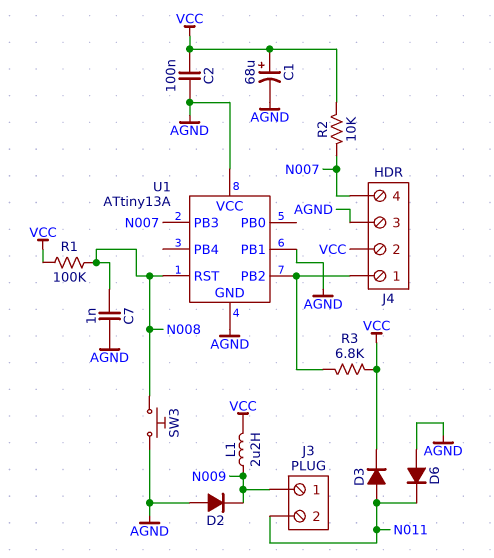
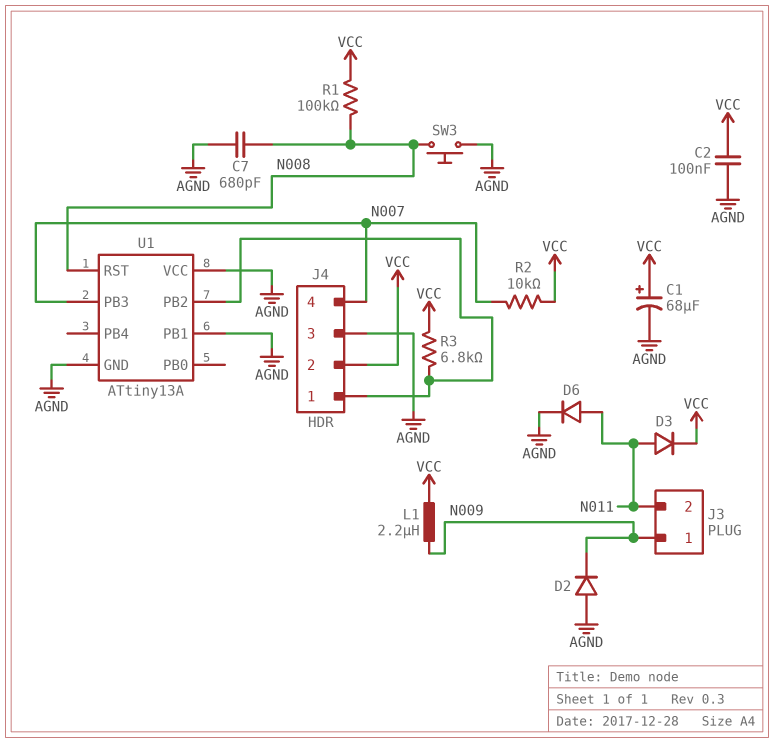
C7: 1nF (AGND, N008) -> 680pF (AGND, N008)
D6: diode (A AGND, K N011) -> diode (A N011, K AGND)

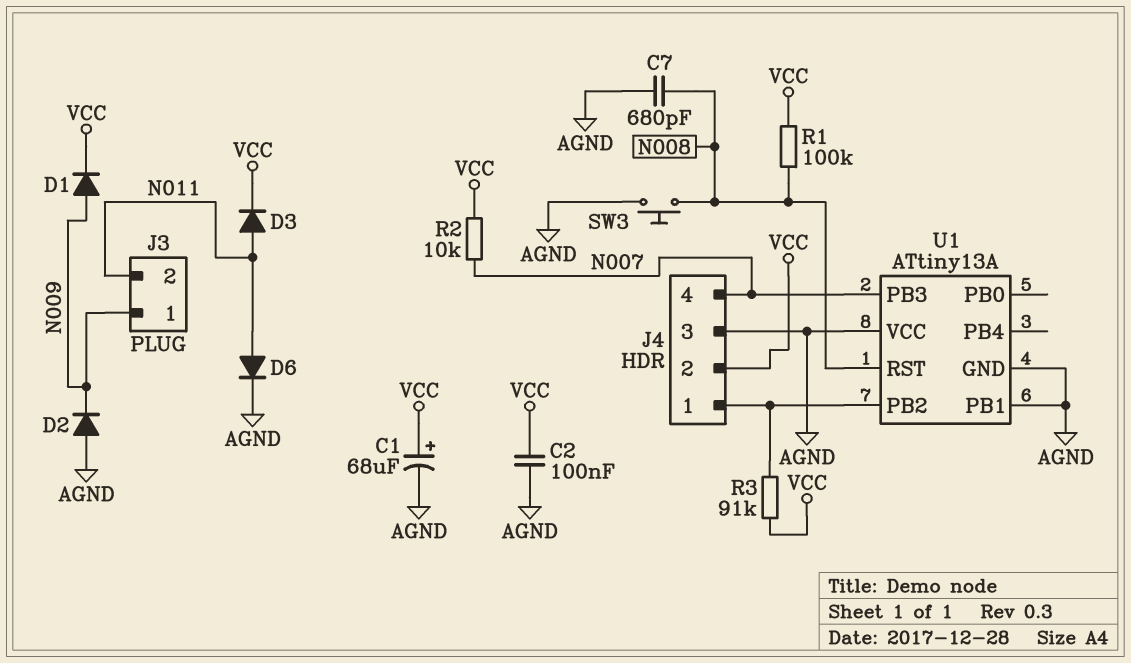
D1: none -> diode (A N009, K VCC)
L1: 2.2uH (N009, VCC) -> none
R3: 6.8k (J4/1, VCC) -> 91k (J4/1, VCC)

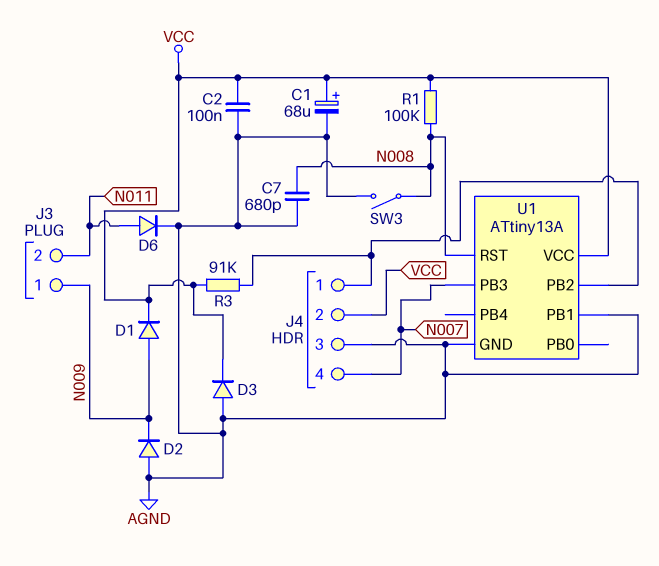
D3: diode (A N011, K VCC) -> diode (A AGND, K VCC)
R2: 10k (N007, VCC) -> none
SW3: button (AGND, N008) -> switch (AGND, N008)
U1 pin VCC: AGND -> VCC

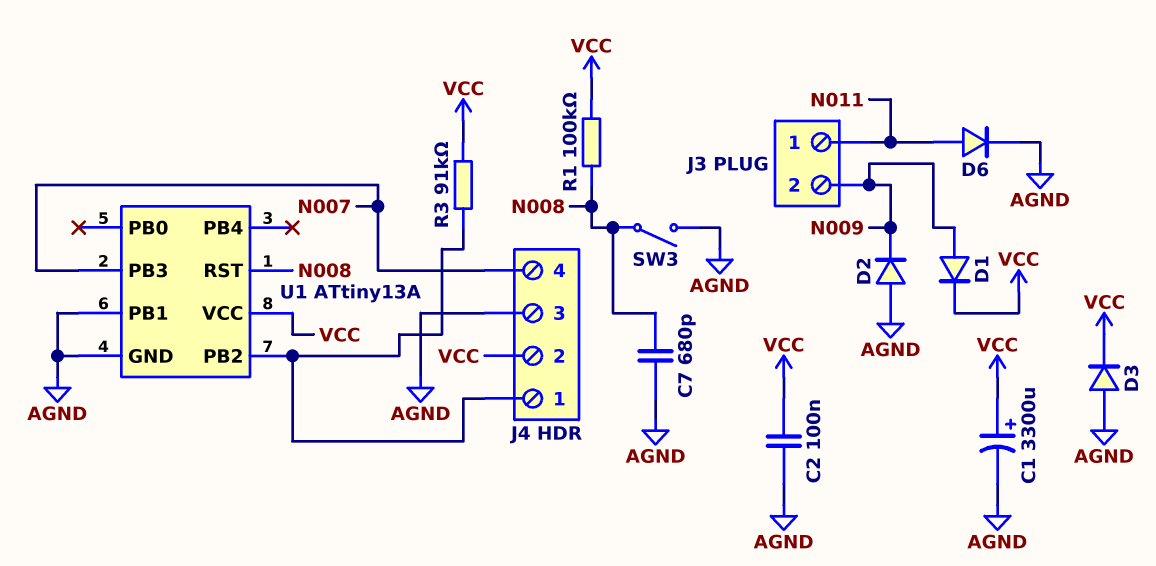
C1: 68uF (plus VCC, minus AGND) -> 3300uF (plus VCC, minus AGND)
J3 pin 1: N009 -> N011
J3 pin 2: N011 -> N009

